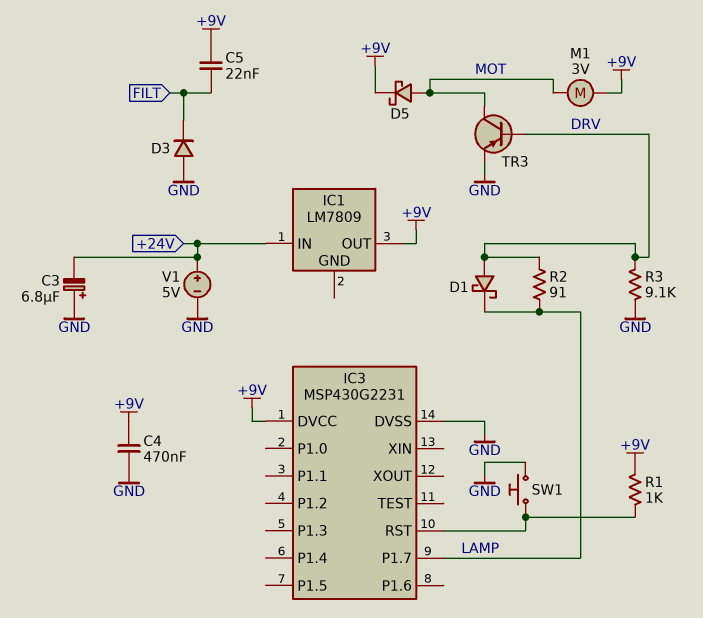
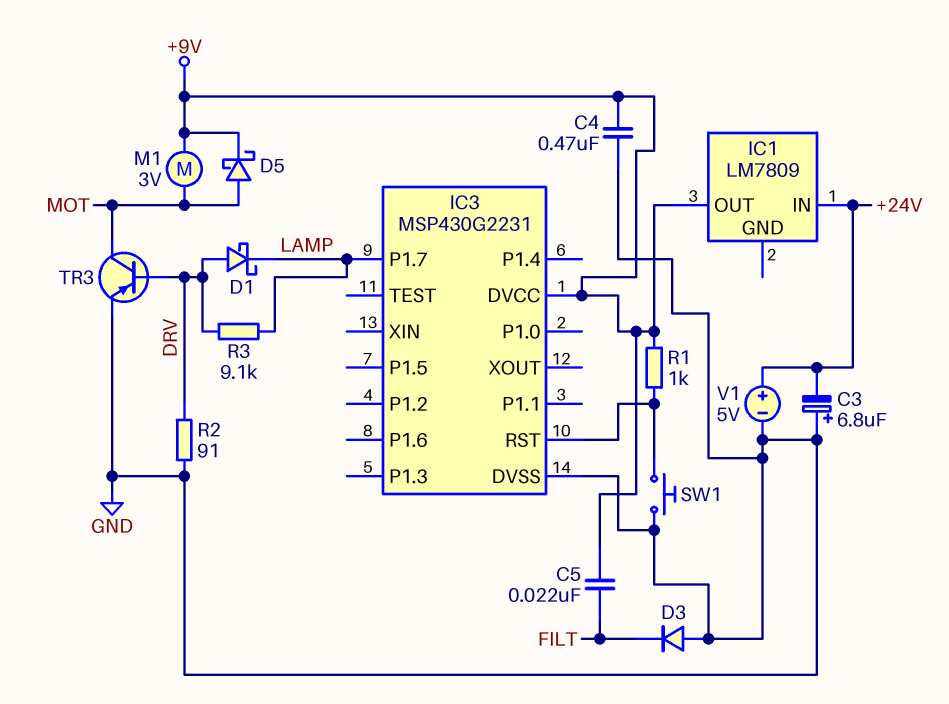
R2: 91 (DRV, LAMP) -> 91 (DRV, GND)
R3: 9.1k (DRV, GND) -> 9.1k (DRV, LAMP)

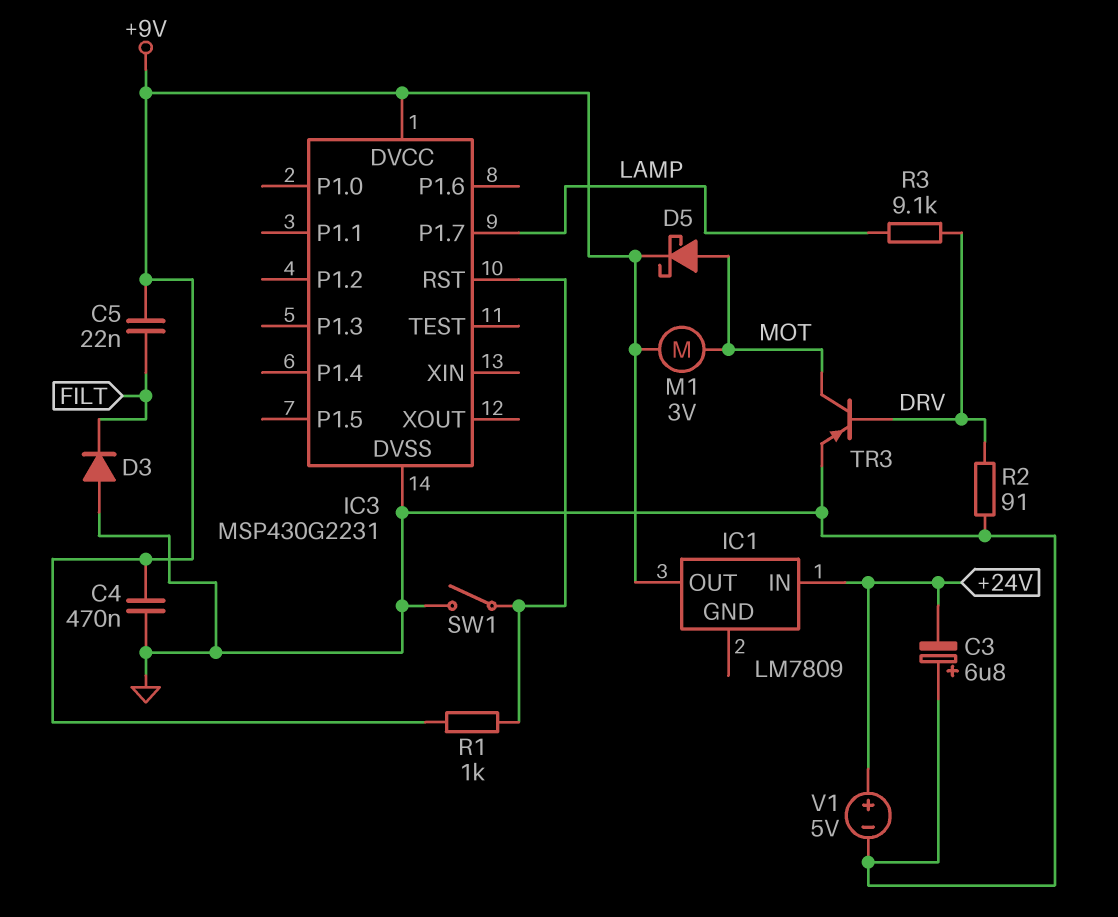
D1: schottky (A DRV, K LAMP) -> none
SW1: button (GND, IC3/RST) -> switch (GND, IC3/RST)

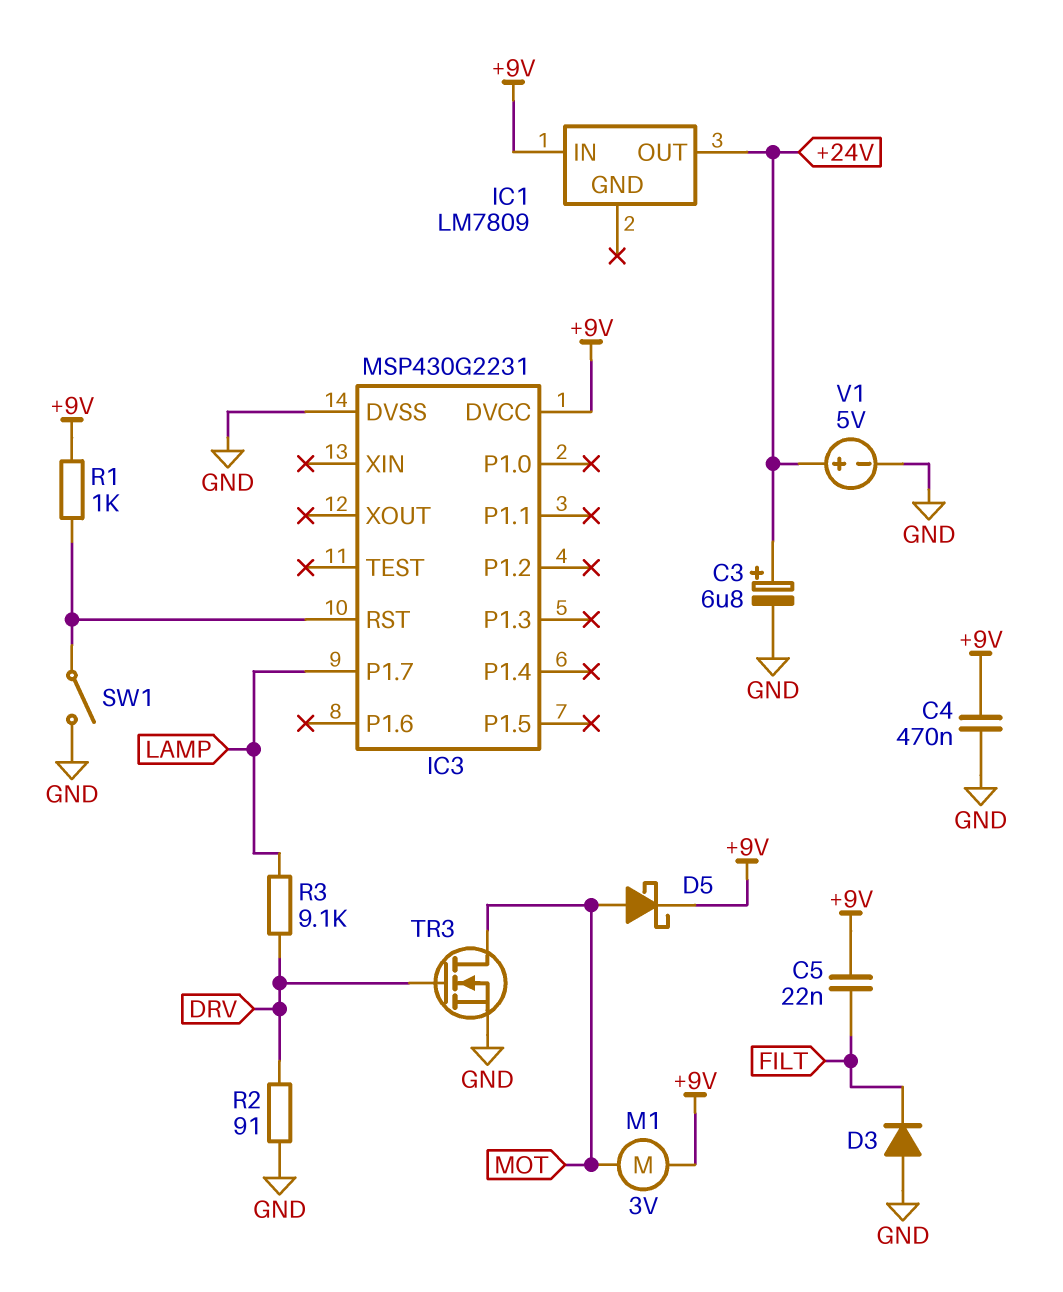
C3: 6.8uF (plus GND, minus +24V) -> 6.8uF (plus +24V, minus GND)
IC1 pin IN: +24V -> +9V
IC1 pin OUT: +9V -> +24V
TR3: PNP (B DRV, C MOT, E GND) -> NMOS (G DRV, D MOT, S GND)

